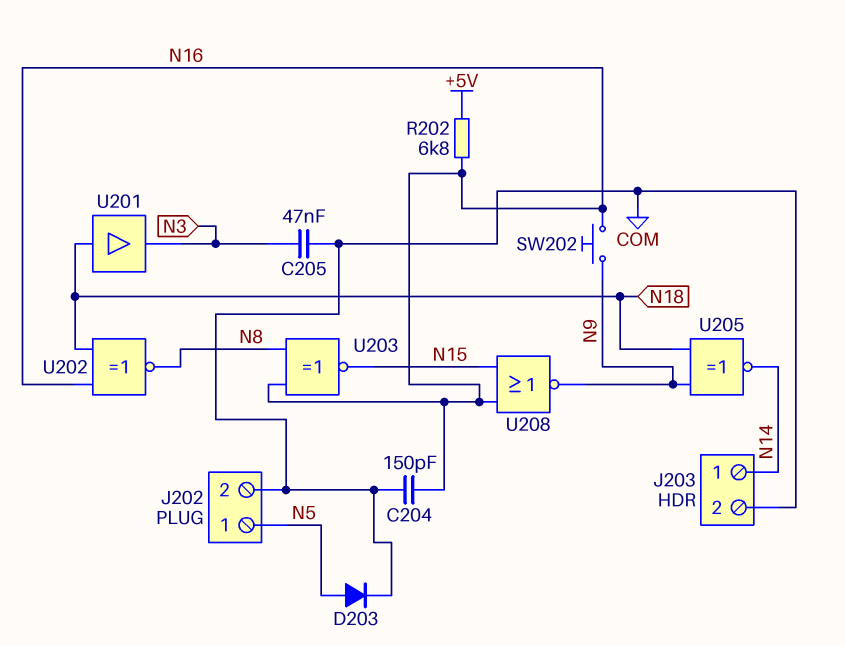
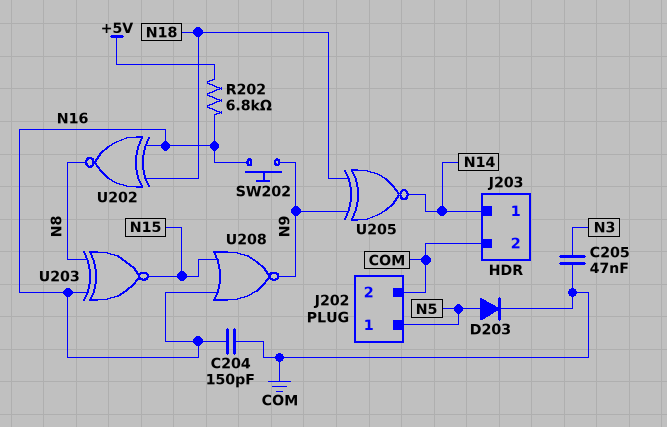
U201: buffer (in N18, out N3) -> none

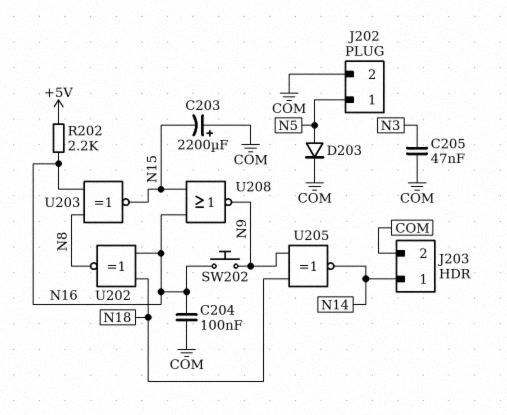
C203: none -> 2200uF (plus COM, minus N15)
C204: 150pF (COM, N16) -> 100nF (COM, N16)
R202: 6.8k (+5V, N16) -> 2.2k (+5V, N16)

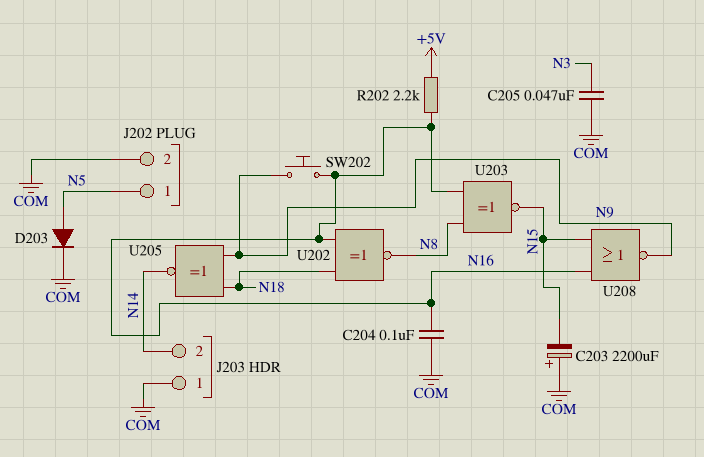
J203 pin 1: N14 -> COM
J203 pin 2: COM -> N14

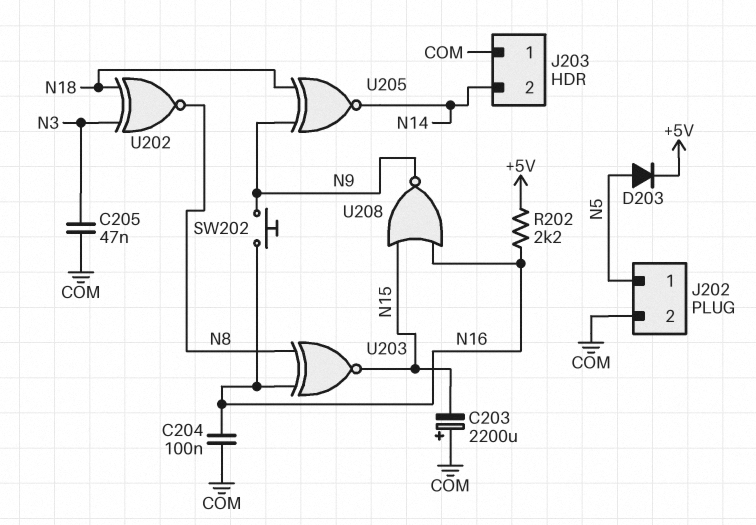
D203: diode (A N5, K COM) -> diode (A N5, K +5V)
U202: XNOR (in N16, in N18, out N8) -> XNOR (in N3, in N18, out N8)

